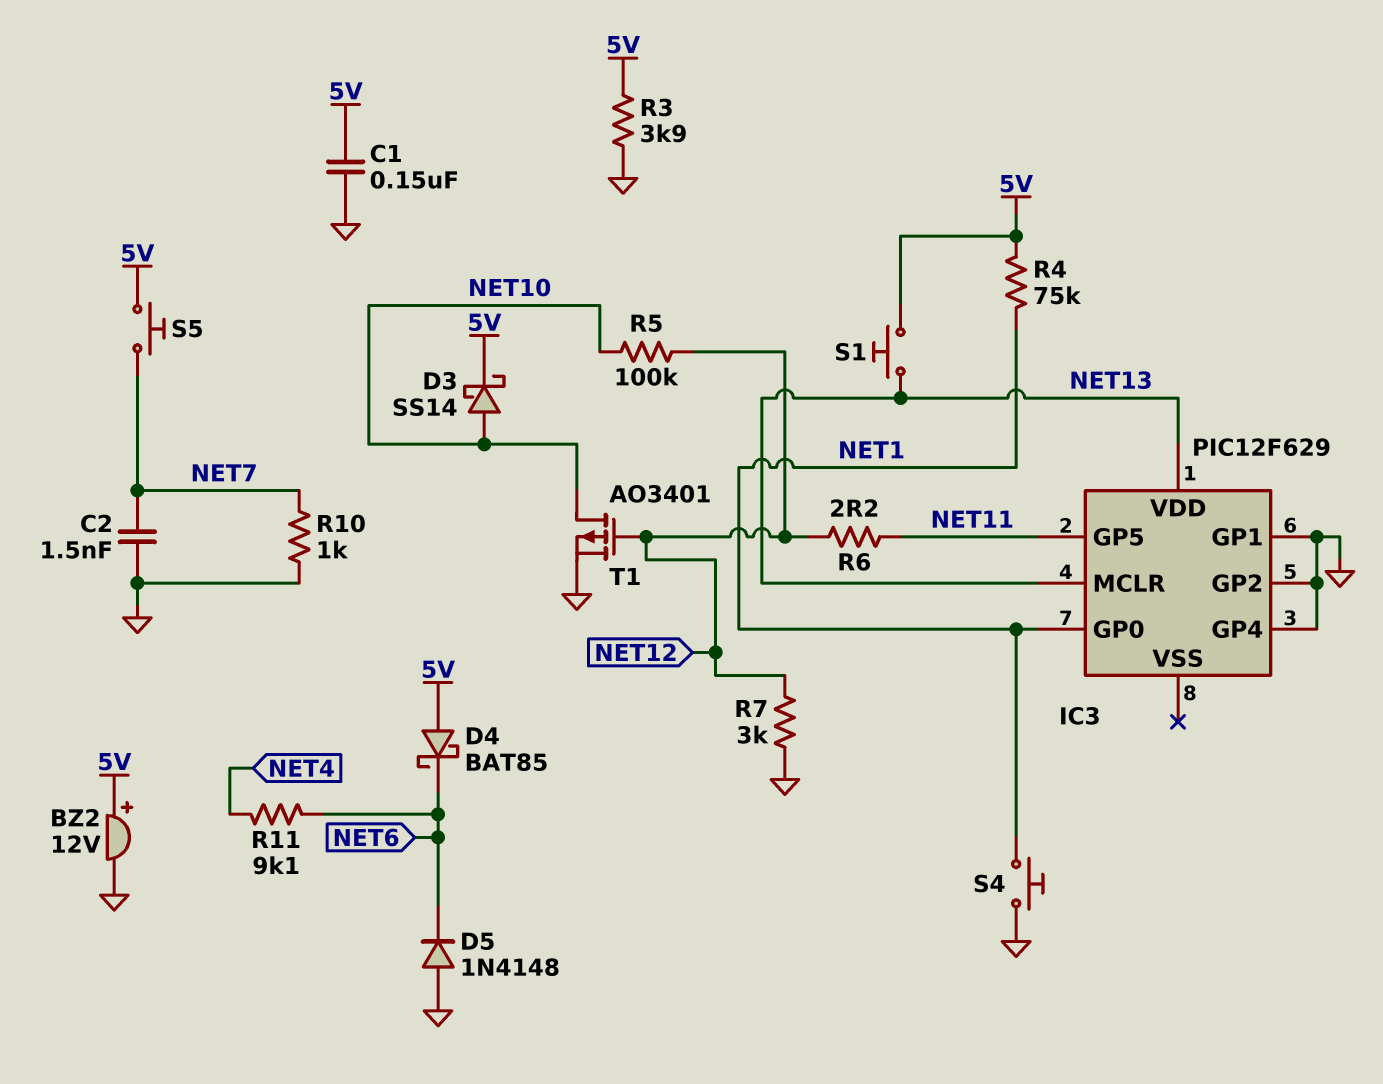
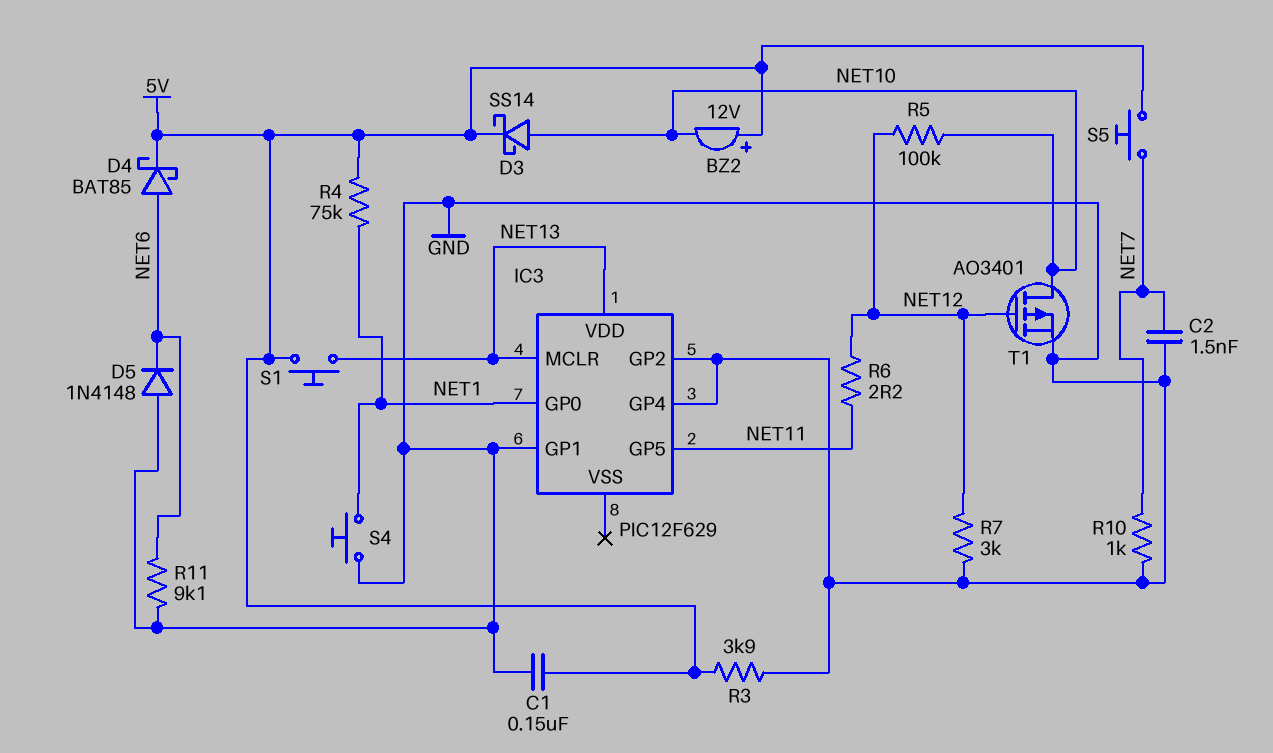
BZ2: buzzer 12V (plus 5V, minus GND) -> buzzer 12V (plus 5V, minus NET10)
D4: schottky BAT85 (A 5V, K NET6) -> schottky BAT85 (A NET6, K 5V)
R11: 9.1k (NET4, NET6) -> 9.1k (GND, NET6)

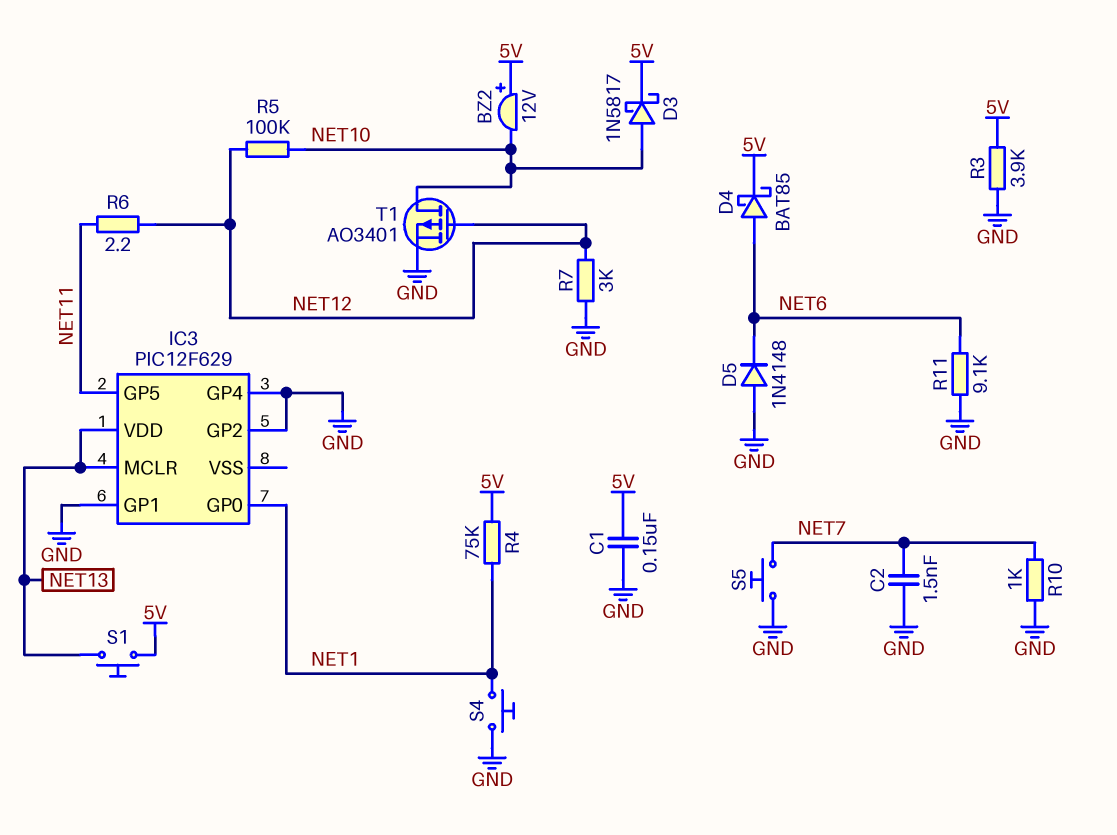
D3: schottky SS14 (A NET10, K 5V) -> schottky 1N5817 (A NET10, K 5V)
S5: button (5V, NET7) -> button (GND, NET7)

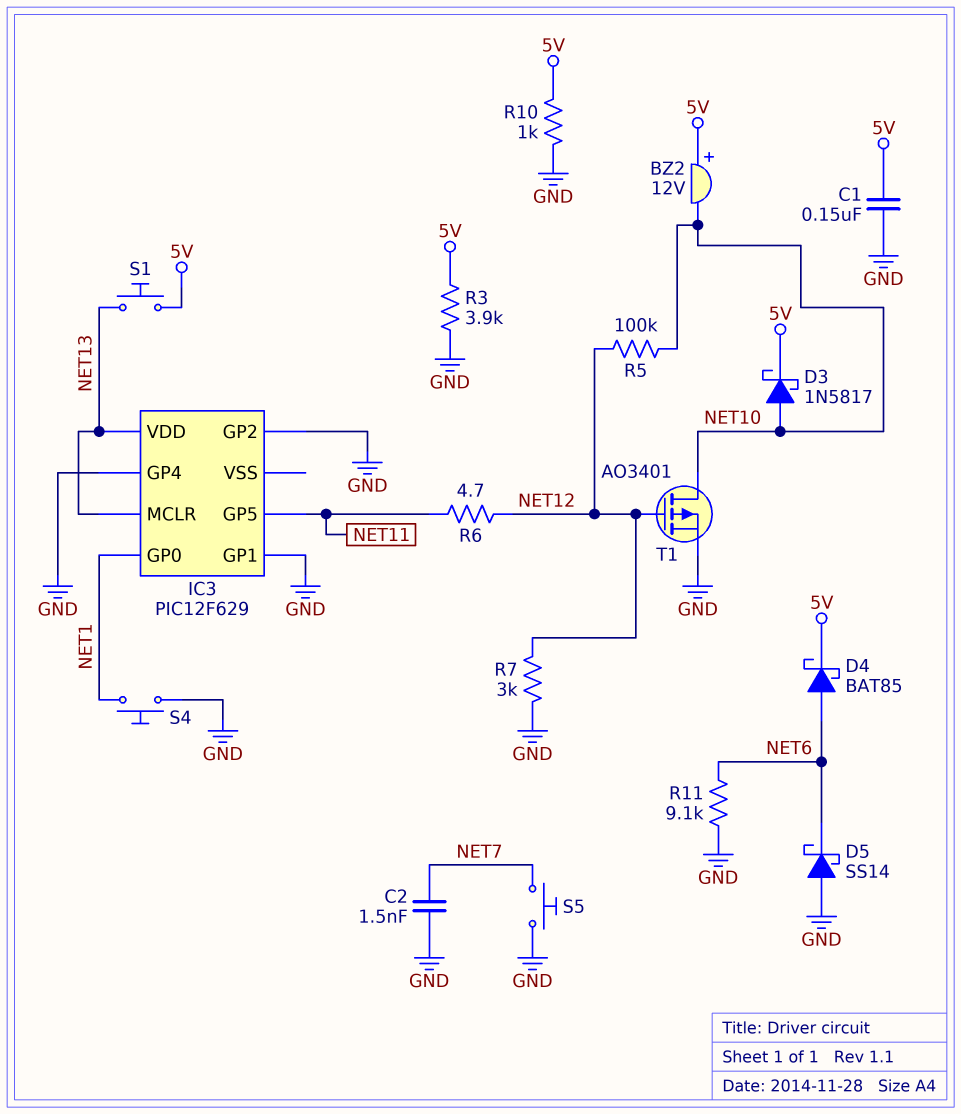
D5: diode 1N4148 (A GND, K NET6) -> schottky SS14 (A GND, K NET6)
R4: 75k (5V, NET1) -> none
R6: 2.2 (NET11, NET12) -> 4.7 (NET11, NET12)
R10: 1k (GND, NET7) -> 1k (5V, GND)

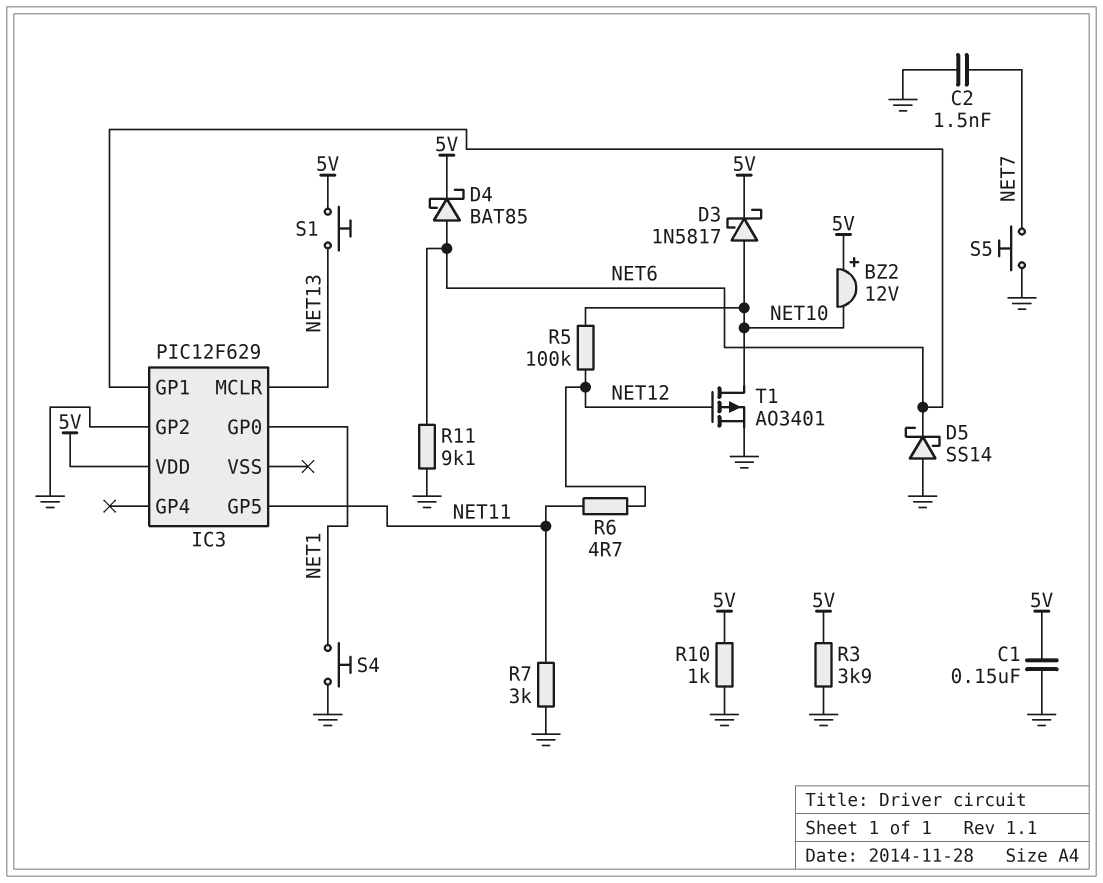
IC3 pin GP1: GND -> NET6
IC3 pin GP4: GND -> none
IC3 pin VDD: NET13 -> 5V
R7: 3k (GND, NET12) -> 3k (GND, NET11)

